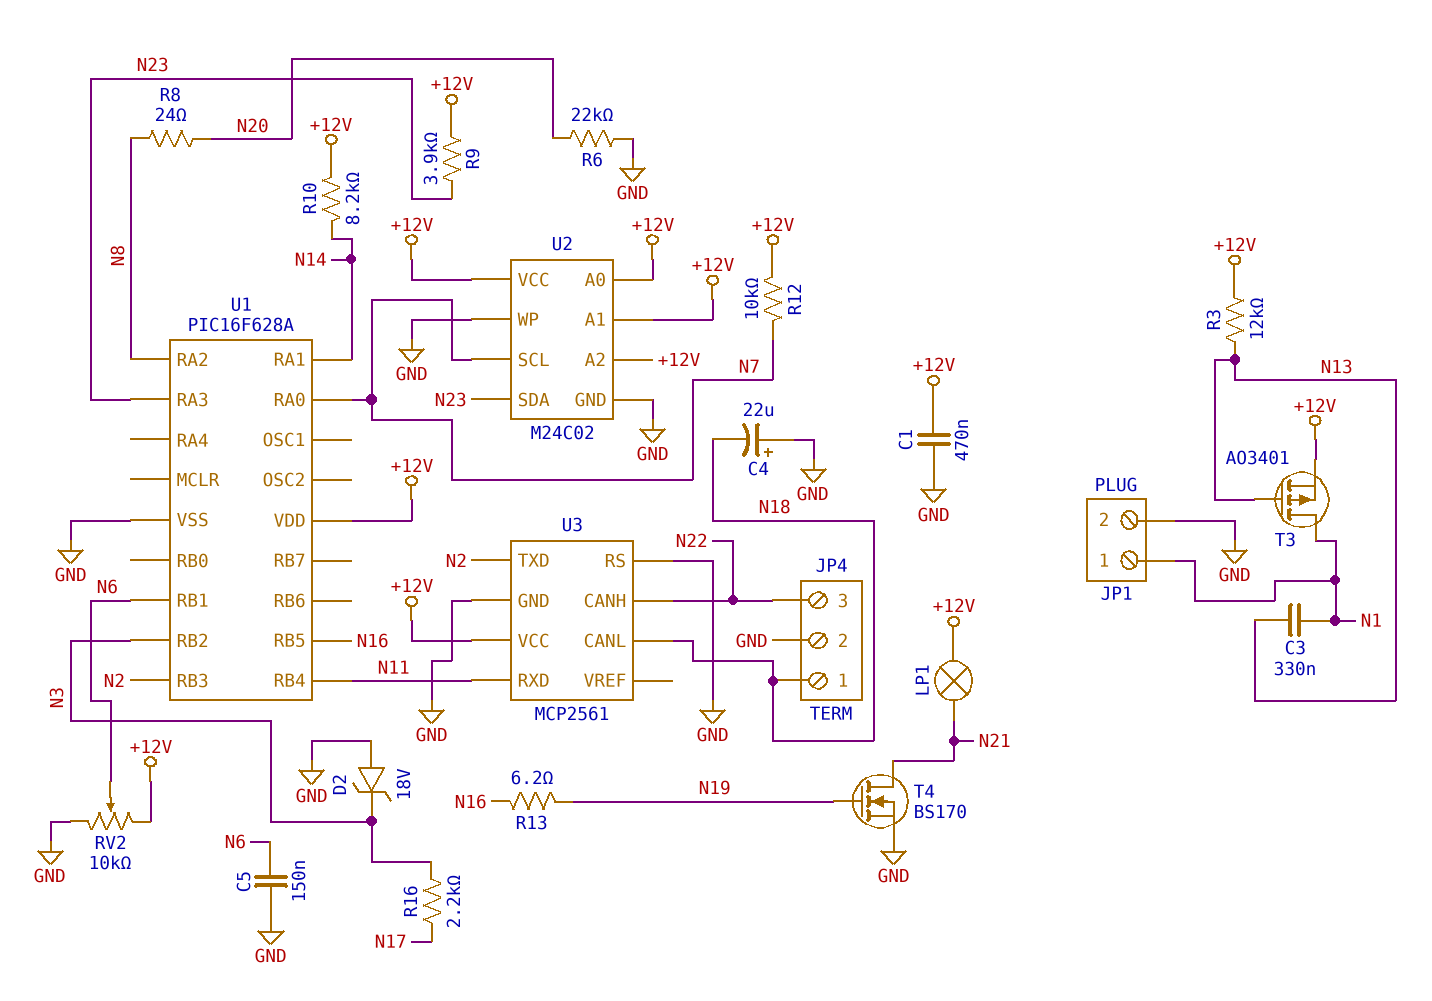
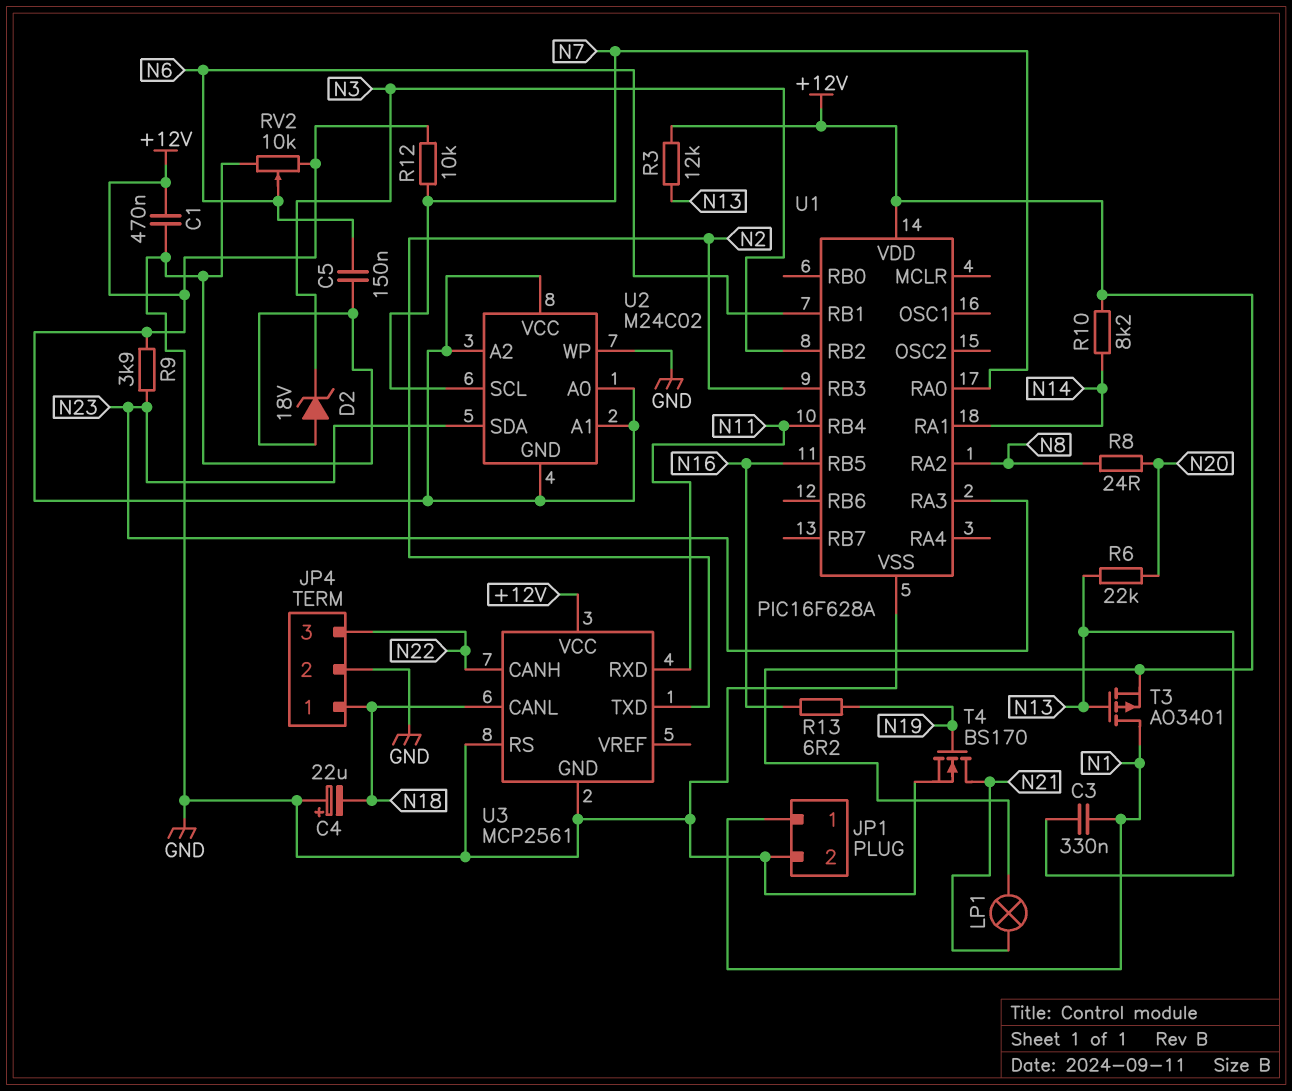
R6: 22k (GND, N20) -> 22k (N13, N20)
R16: 2.2k (N3, N17) -> none
U2 pin GND: GND -> +12V

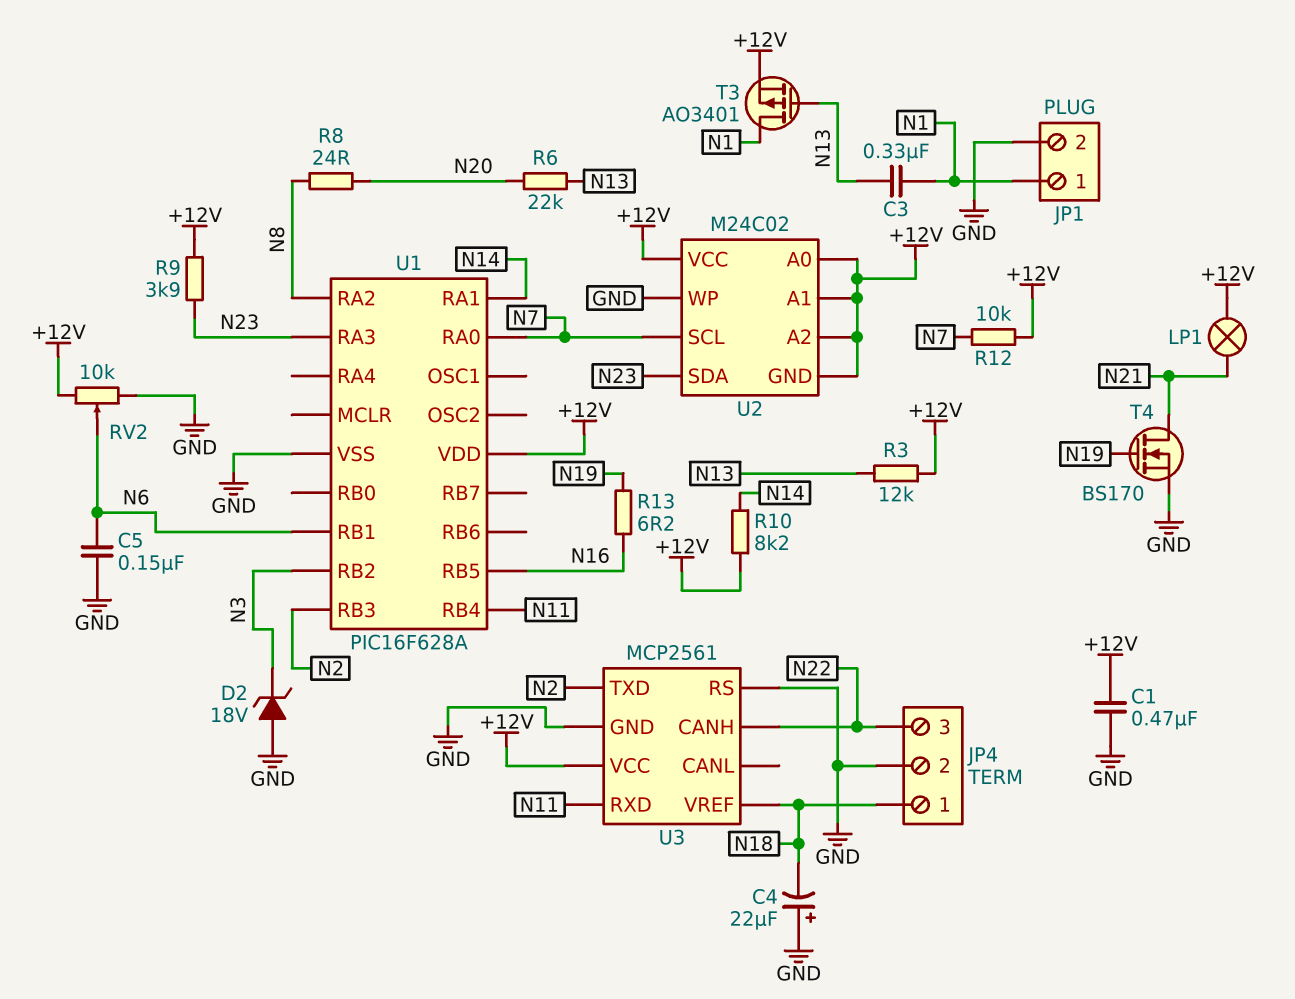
U3 pin CANL: N18 -> none
U3 pin VREF: none -> N18

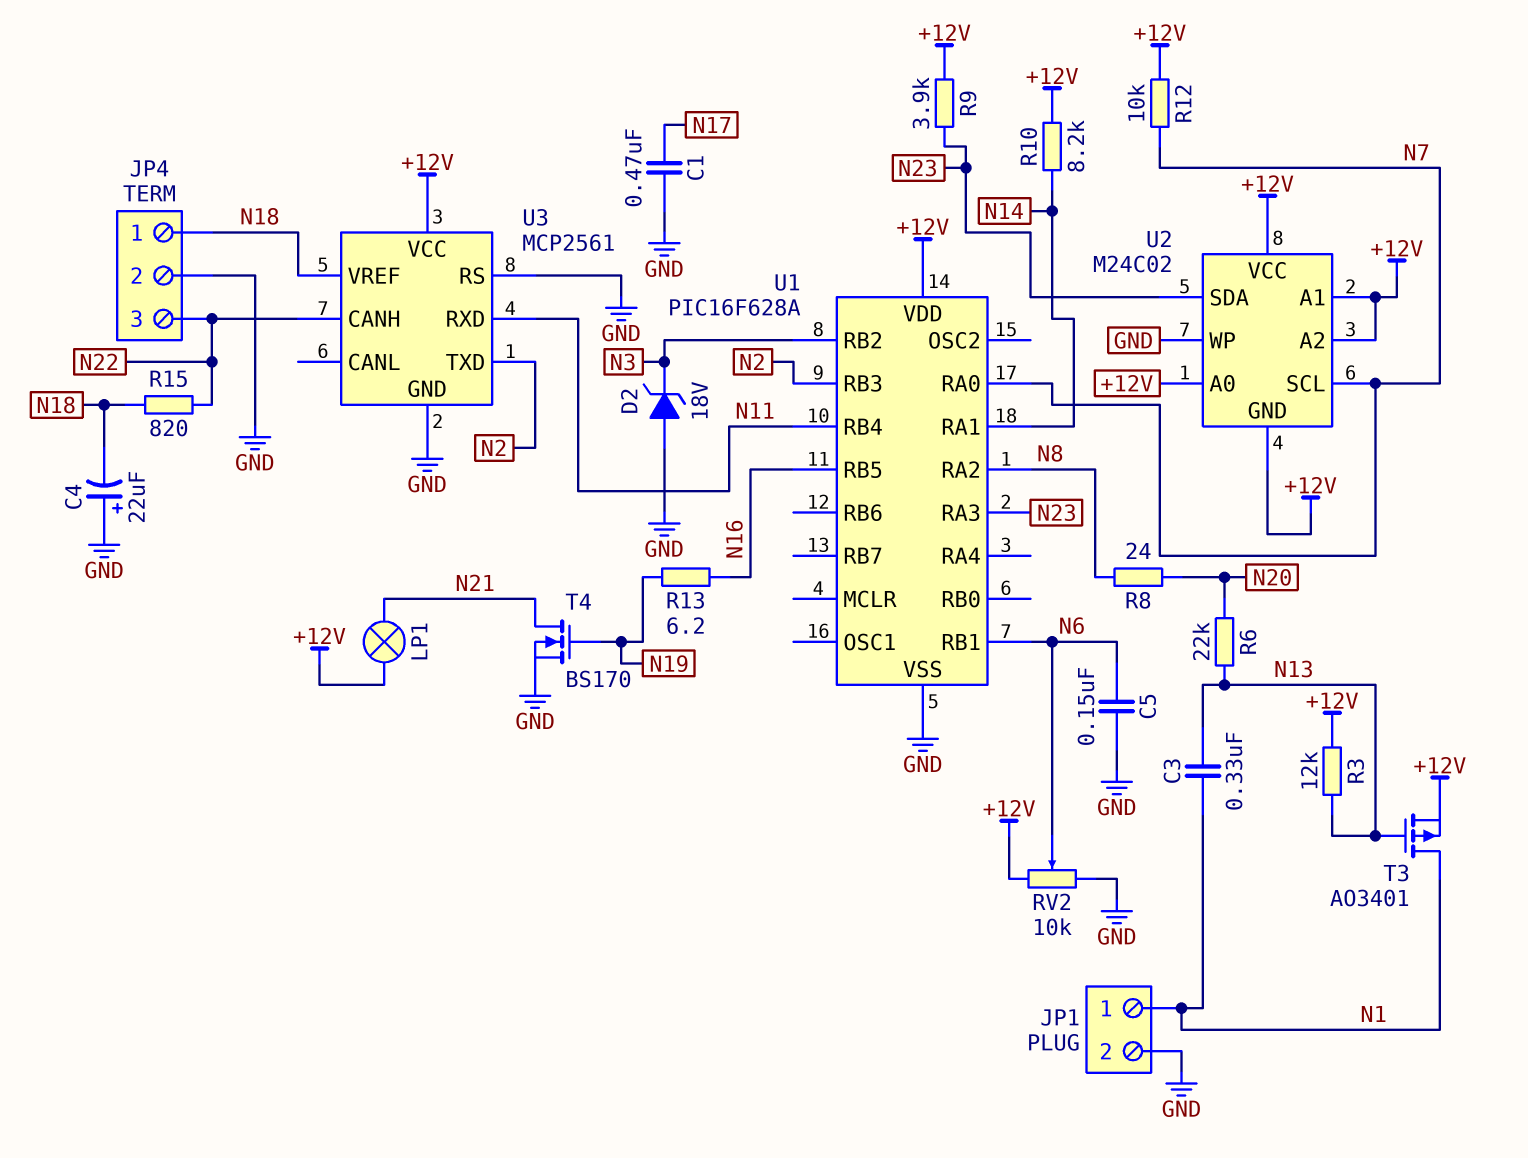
C1: 470nF (+12V, GND) -> 470nF (GND, N17)
R15: none -> 820 (N18, N22)

